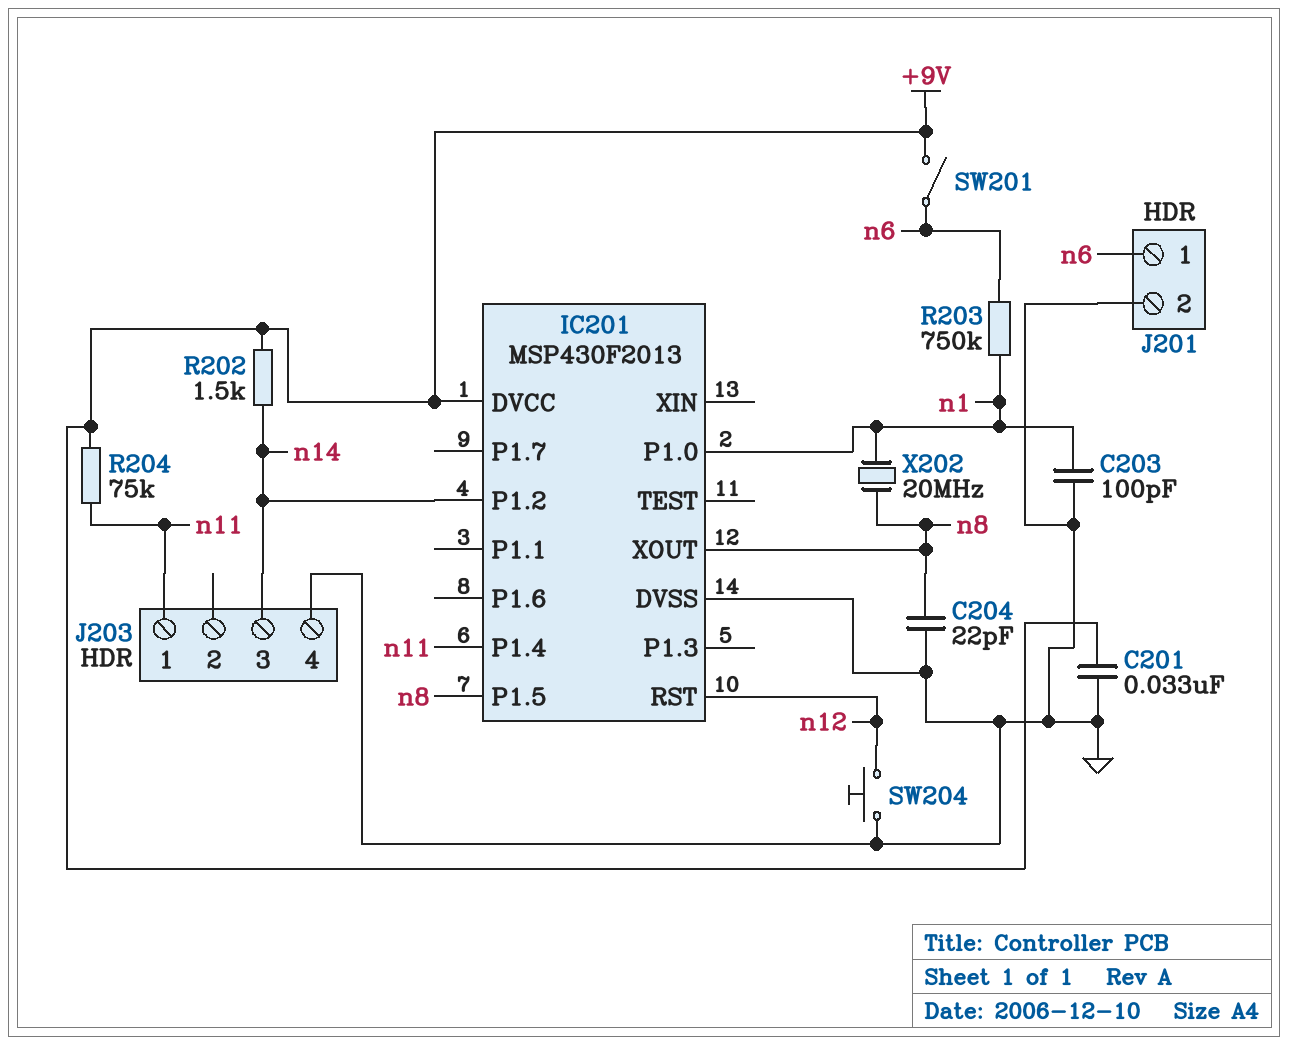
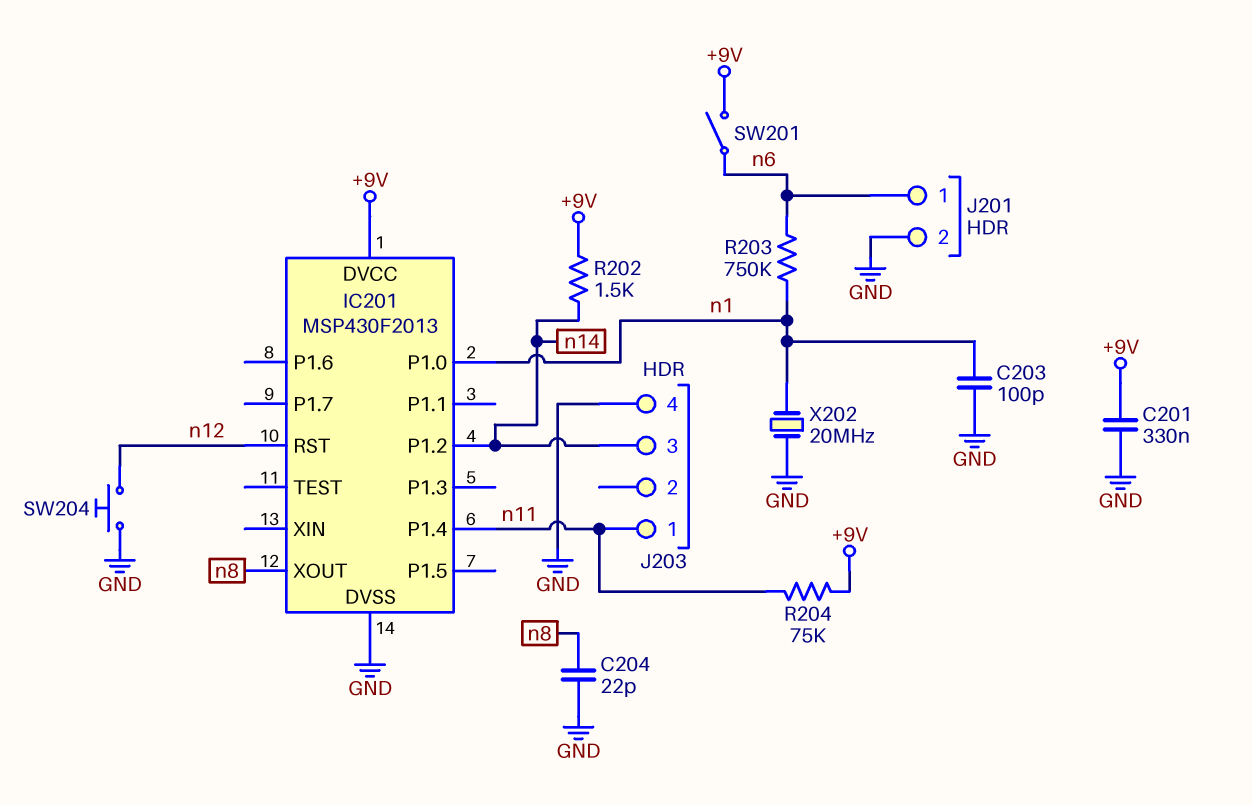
C201: 33nF (+9V, GND) -> 330nF (+9V, GND)
IC201 pin P1.5: n8 -> none
X202: 20MHz (n1, n8) -> 20MHz (GND, n1)

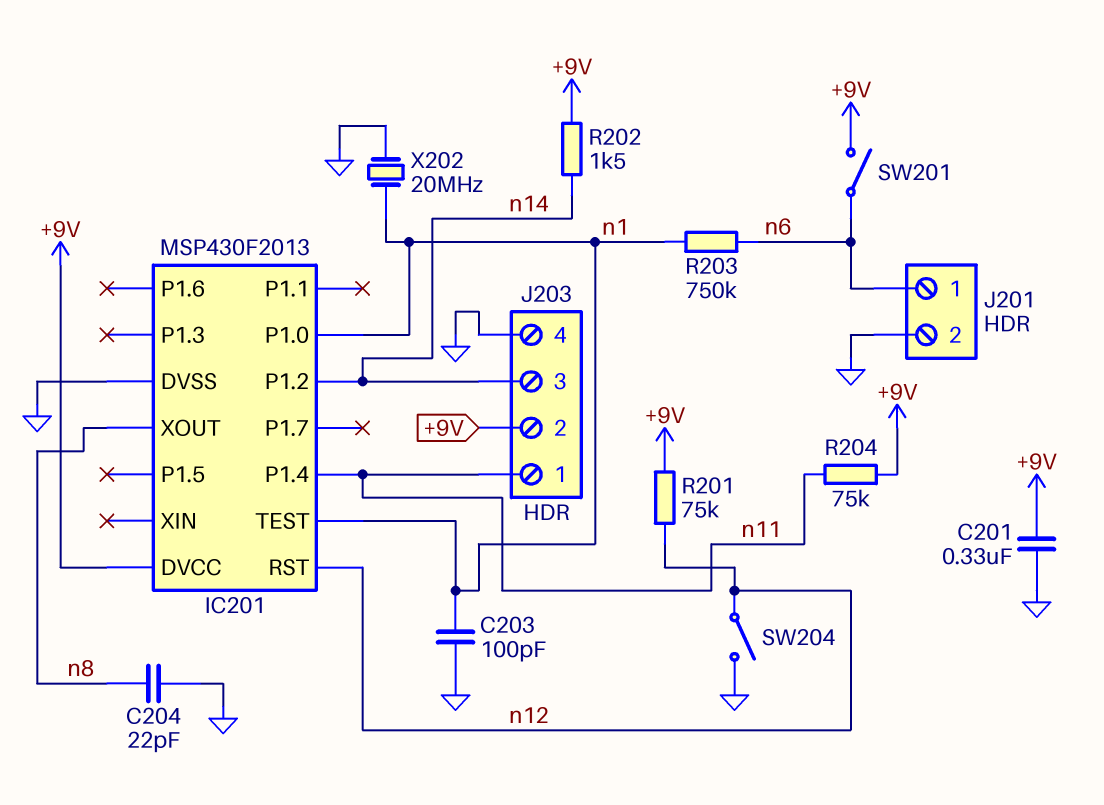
IC201 pin TEST: none -> n1
J203 pin 2: none -> +9V
R201: none -> 75k (+9V, n12)
SW204: button (GND, n12) -> switch (GND, n12)

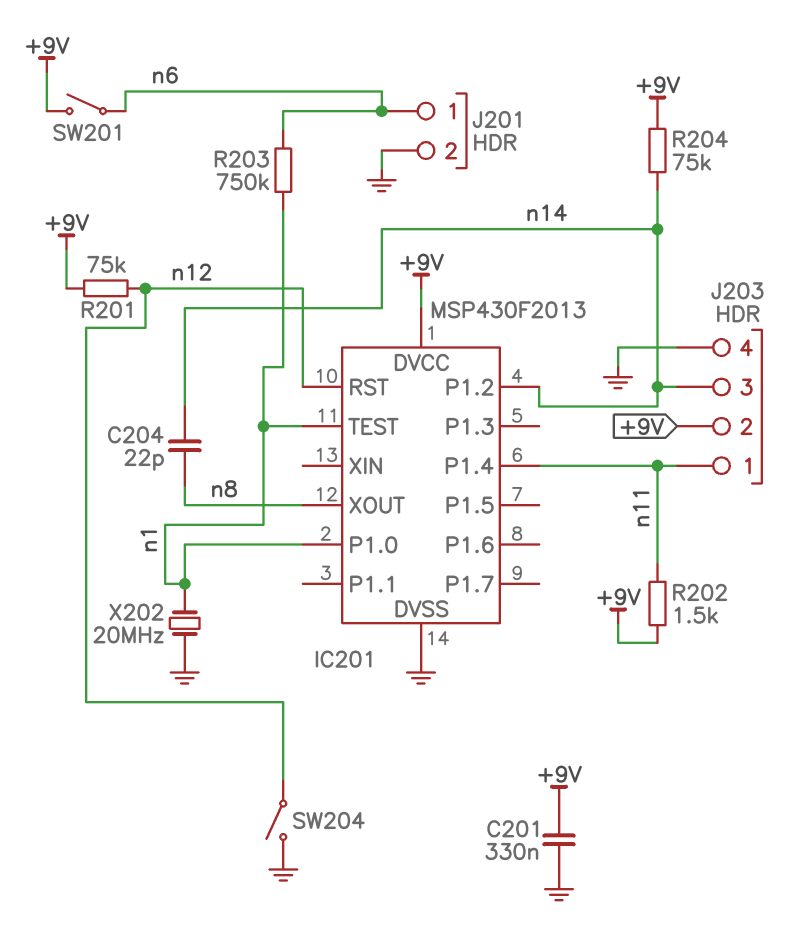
C203: 100pF (GND, n1) -> none
C204: 22pF (GND, n8) -> 22pF (n8, n14)
R202: 1.5k (+9V, n14) -> 1.5k (+9V, n11)
R204: 75k (+9V, n11) -> 75k (+9V, n14)

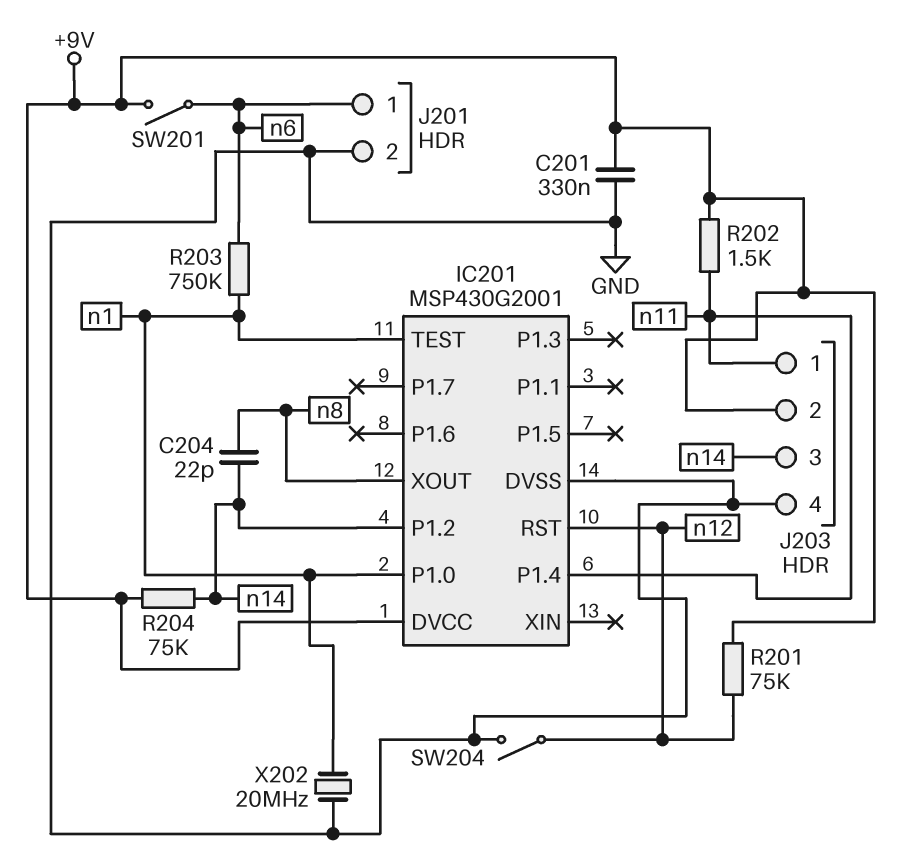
IC201: MSP430F2013 -> MSP430G2001

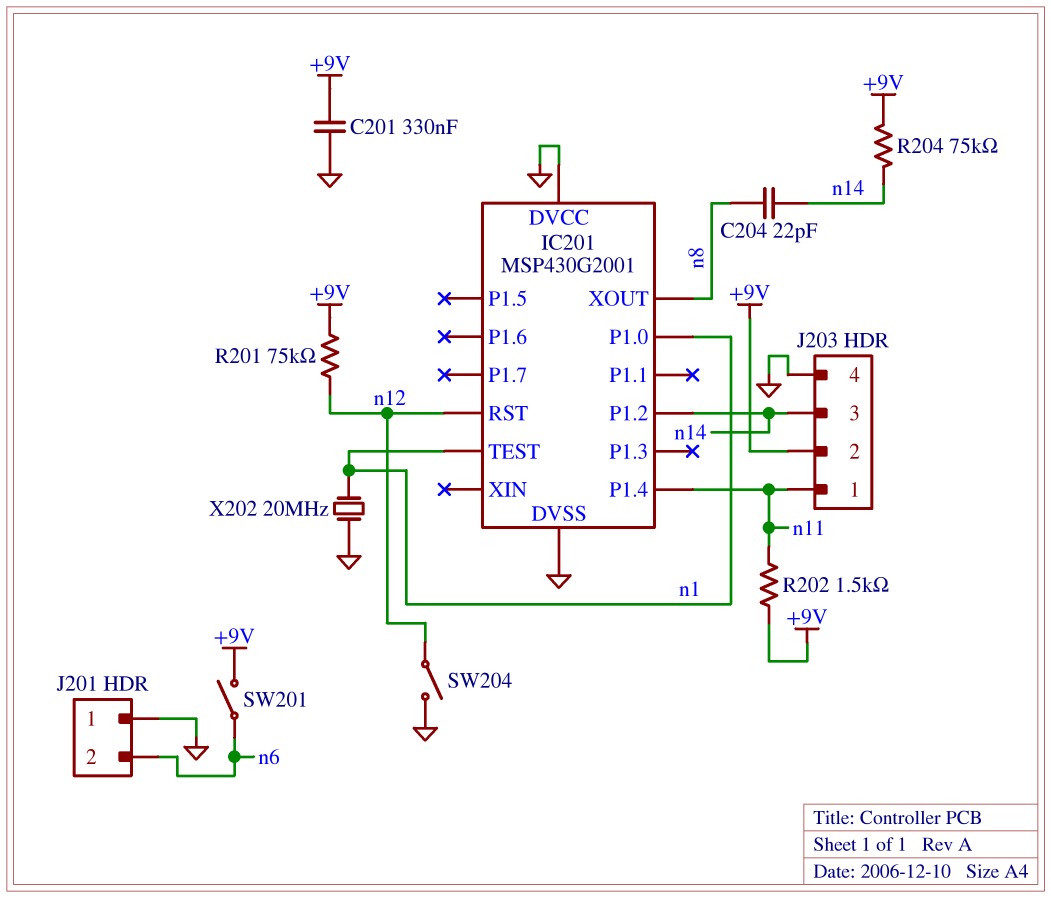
IC201 pin DVCC: +9V -> GND
J201 pin 1: n6 -> GND
J201 pin 2: GND -> n6
R203: 750k (n1, n6) -> none

